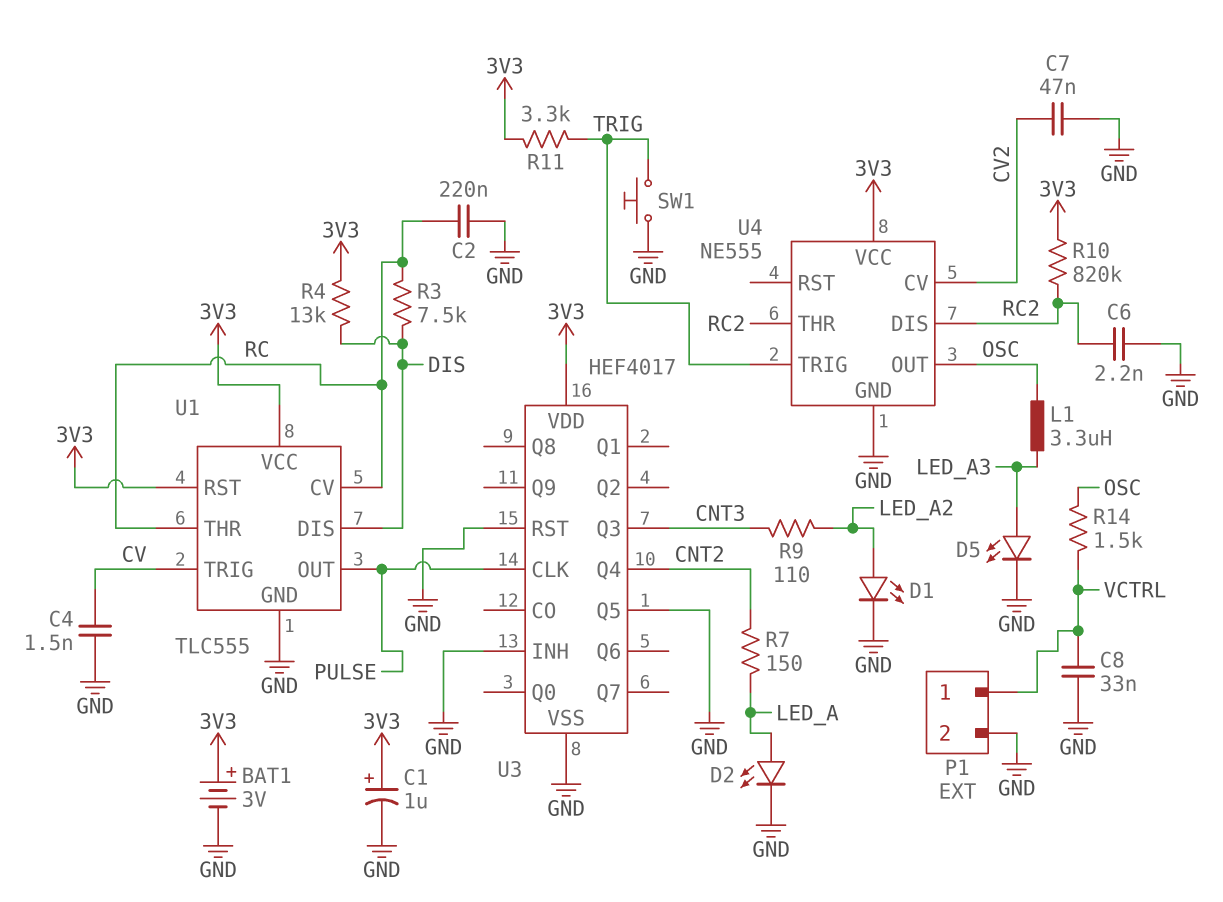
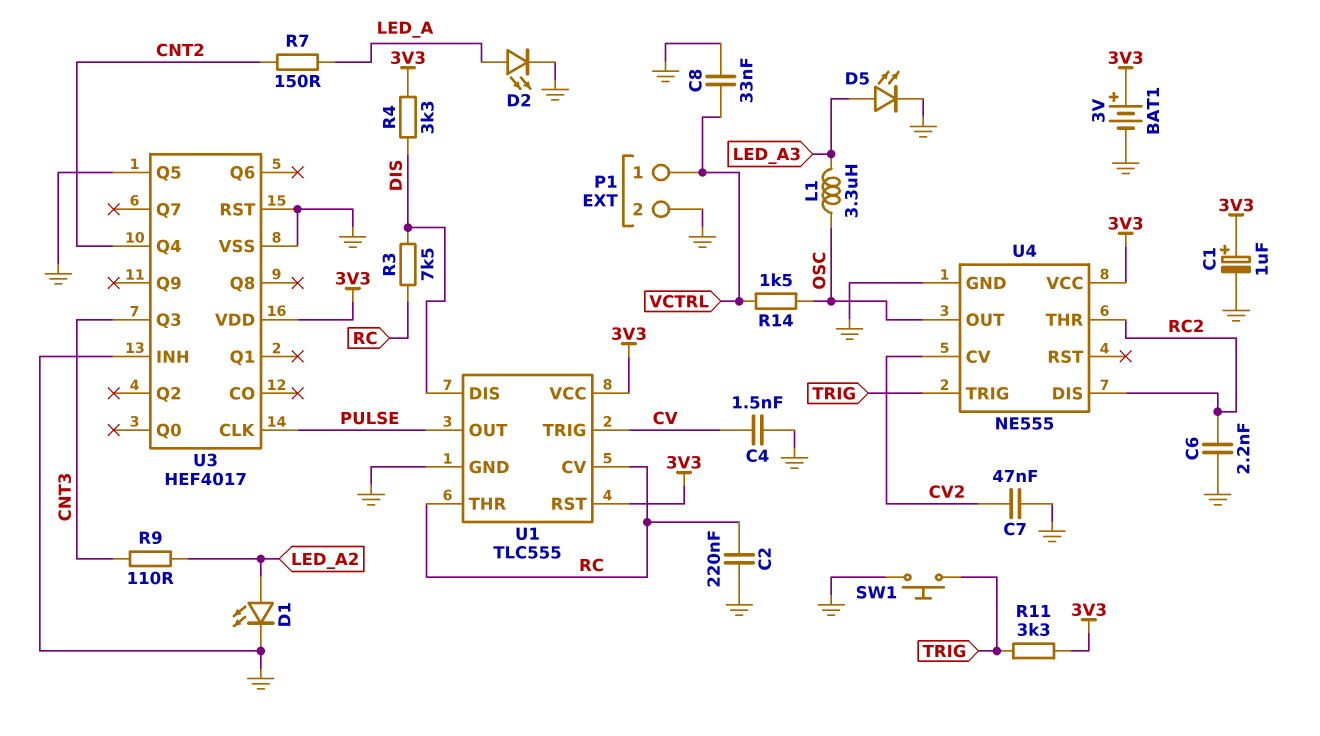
R4: 13k (3V3, DIS) -> 3.3k (3V3, DIS)
R10: 820k (3V3, RC2) -> none

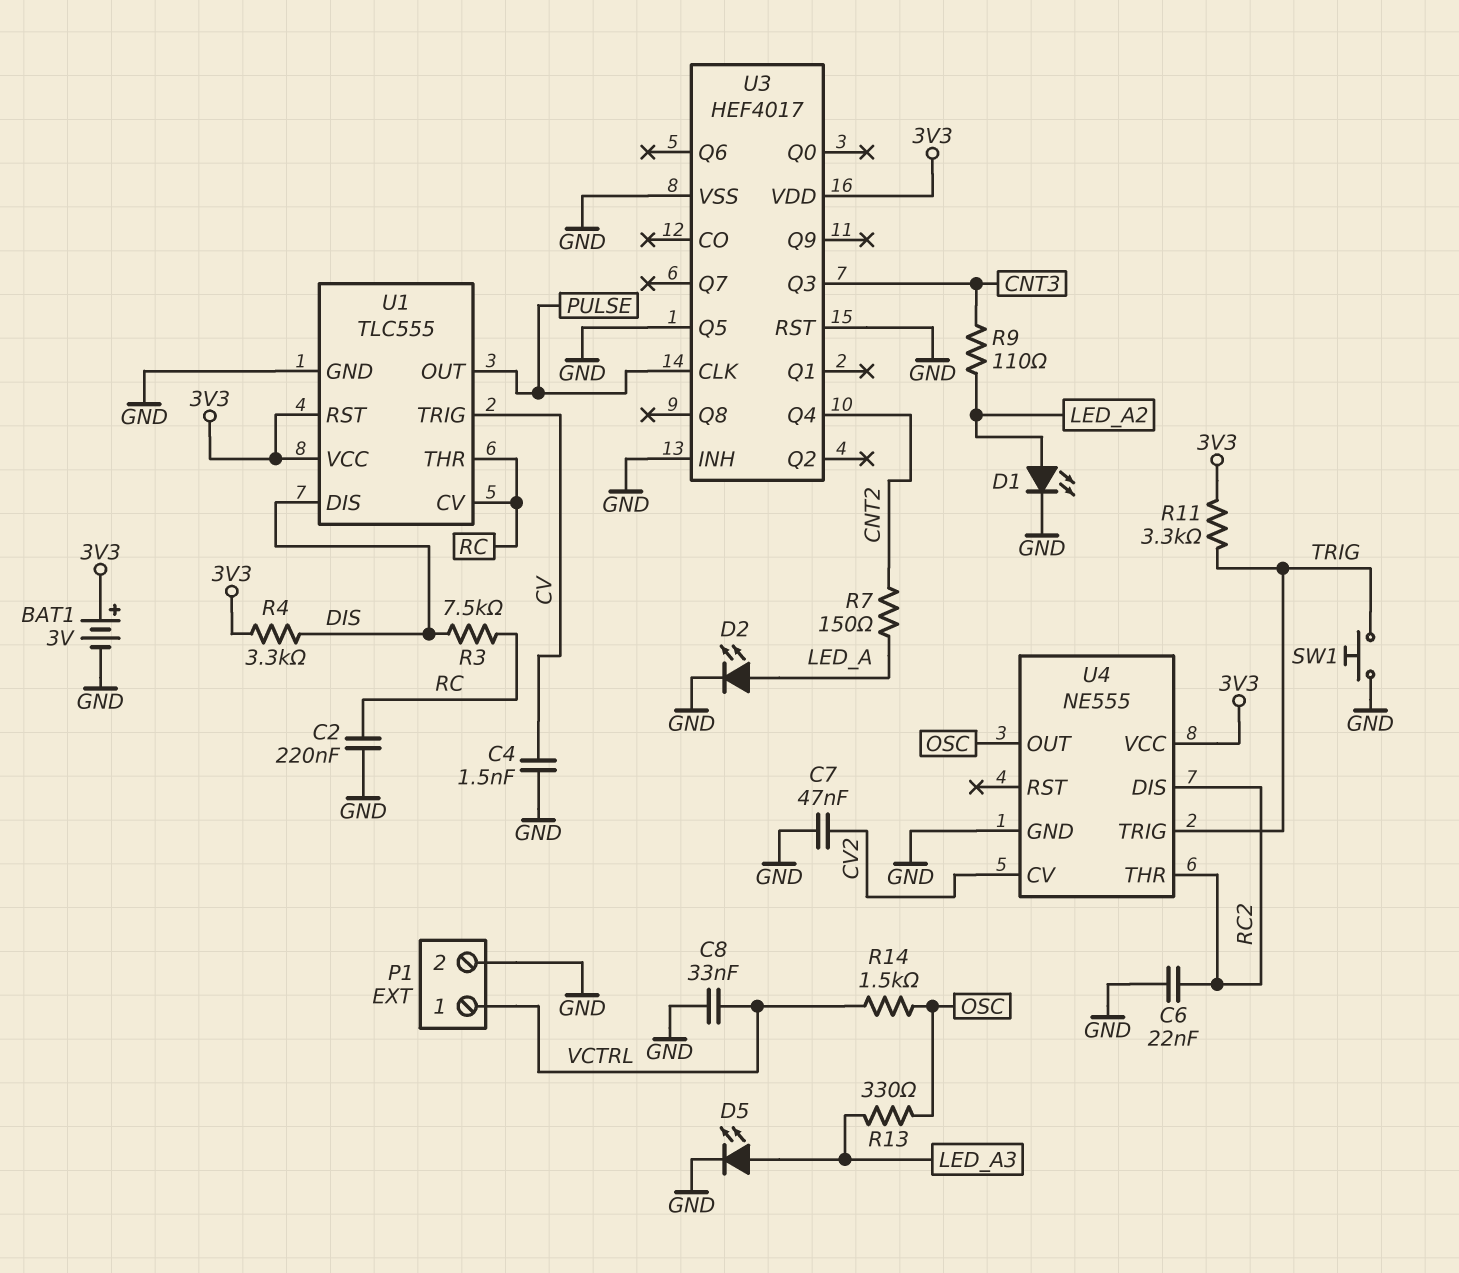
C1: 1uF (plus 3V3, minus GND) -> none
C6: 2.2nF (GND, RC2) -> 22nF (GND, RC2)
L1: 3.3uH (LED_A3, OSC) -> none
R13: none -> 330 (LED_A3, OSC)

